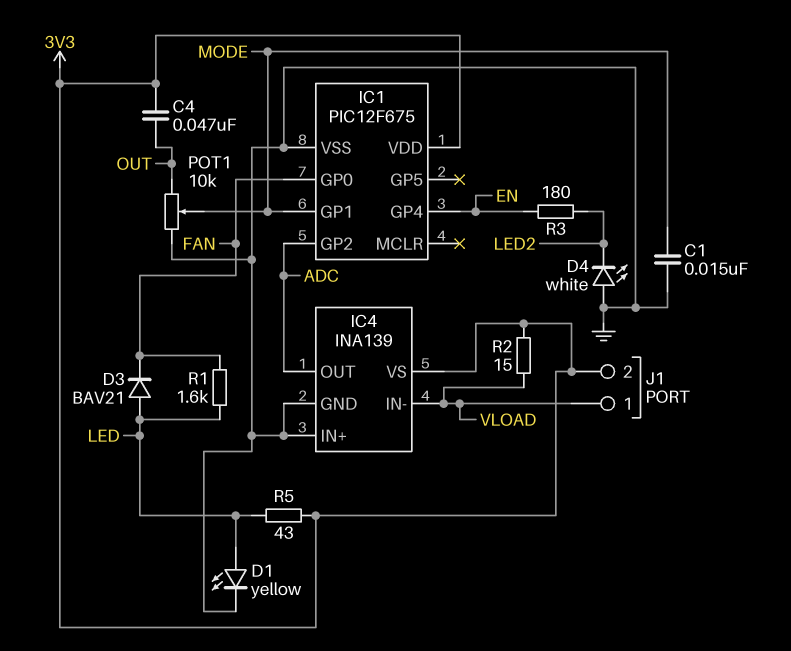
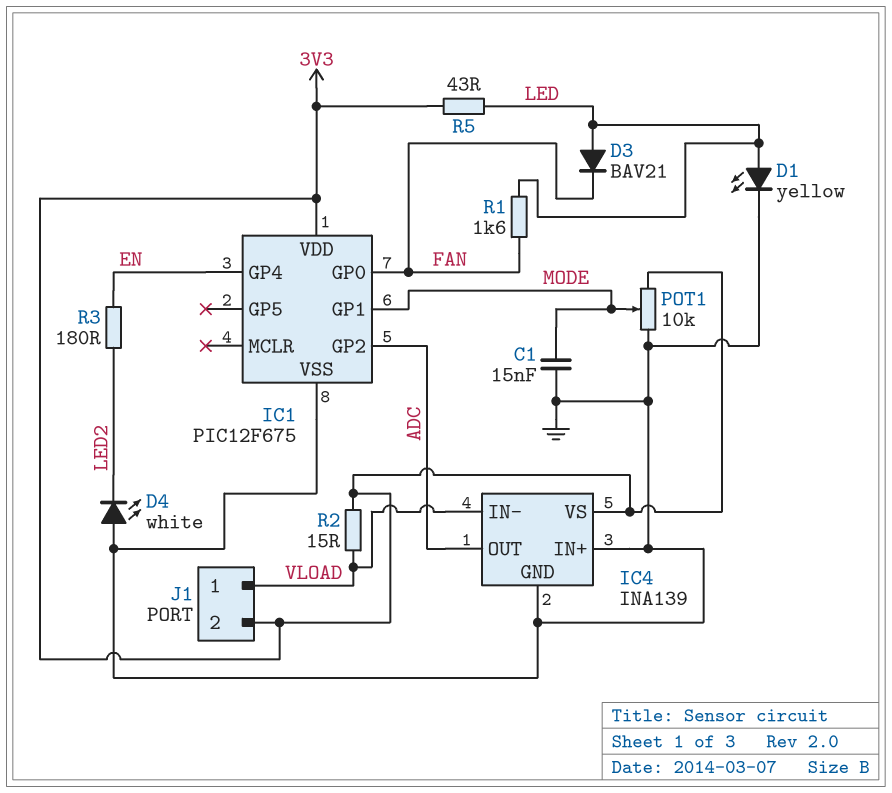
C4: 47nF (3V3, OUT) -> none
POT1: 10k (GND, OUT, wiper MODE) -> 10k (3V3, GND, wiper MODE)

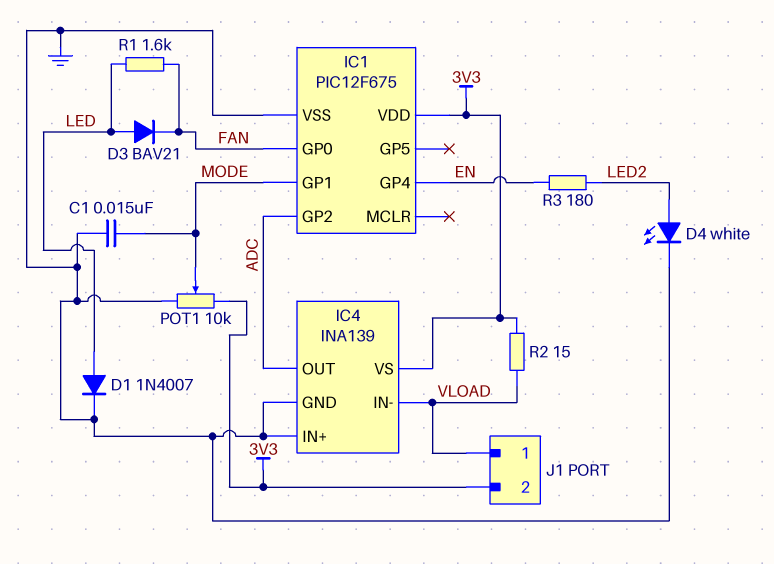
D1: LED yellow (A LED, K GND) -> diode 1N4007 (A LED, K GND)
D4: LED white (A GND, K LED2) -> LED white (A LED2, K GND)
R5: 43 (3V3, LED) -> none

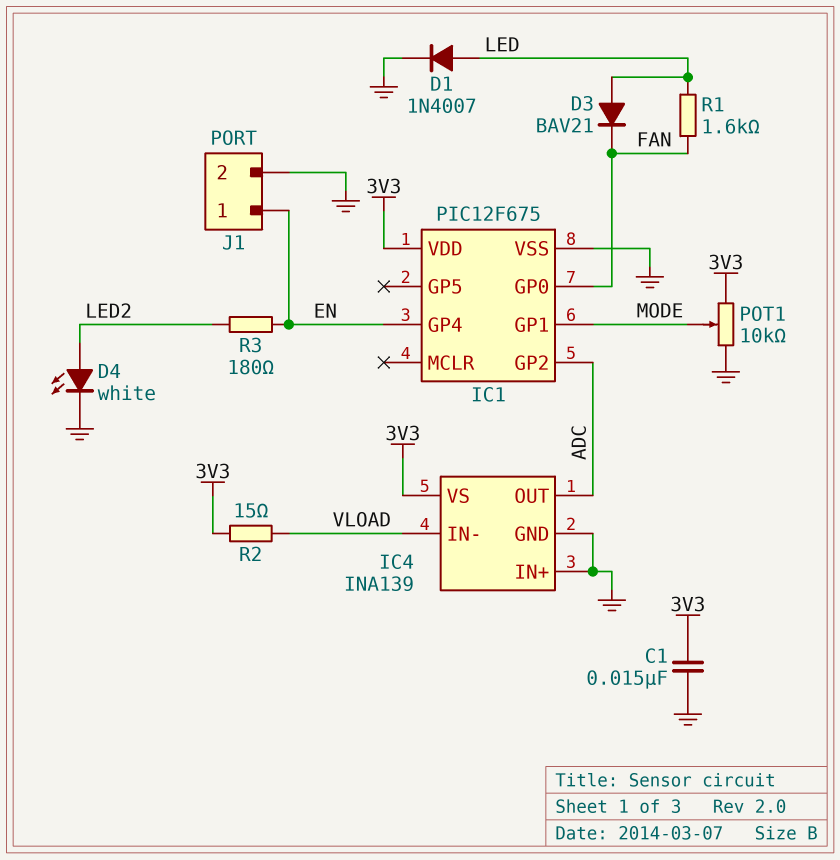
C1: 15nF (GND, MODE) -> 15nF (3V3, GND)
J1 pin 1: VLOAD -> EN
J1 pin 2: 3V3 -> GND

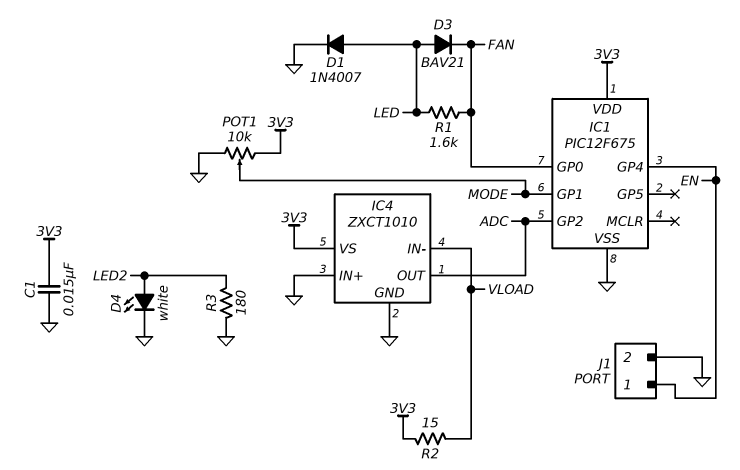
IC4: INA139 -> ZXCT1010
R3: 180 (EN, LED2) -> 180 (GND, LED2)

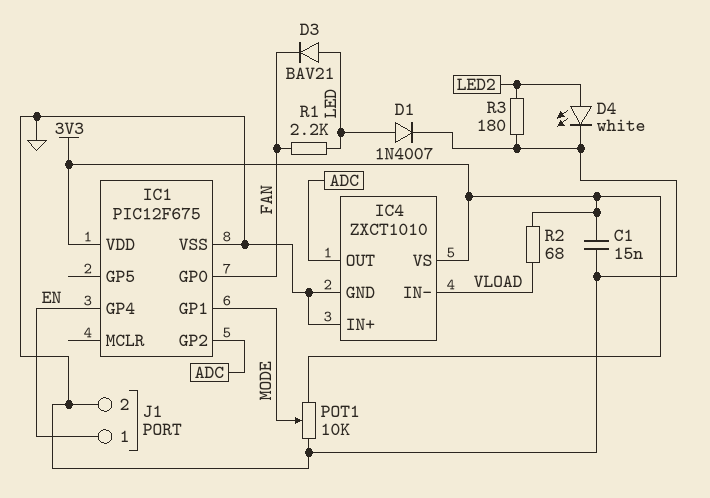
R1: 1.6k (FAN, LED) -> 2.2k (FAN, LED)
R2: 15 (3V3, VLOAD) -> 68 (3V3, VLOAD)

